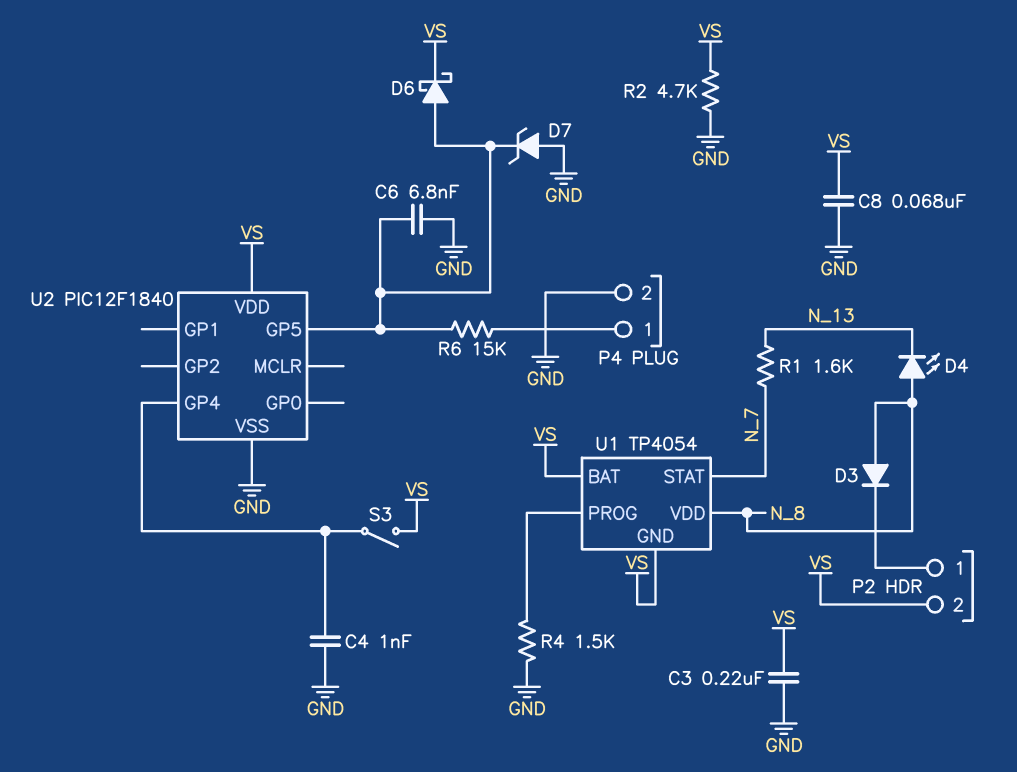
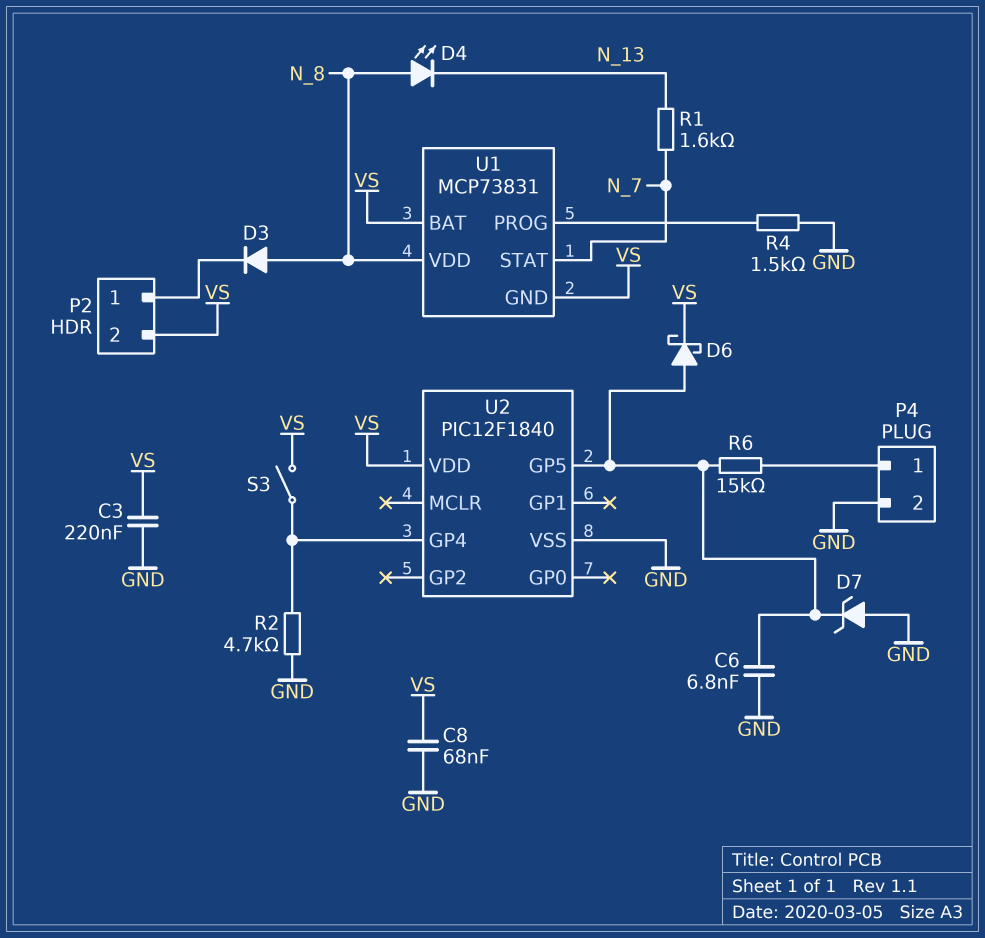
C4: 1nF (GND, U2/GP4) -> none
R2: 4.7k (GND, VS) -> 4.7k (GND, U2/GP4)
U1: TP4054 -> MCP73831

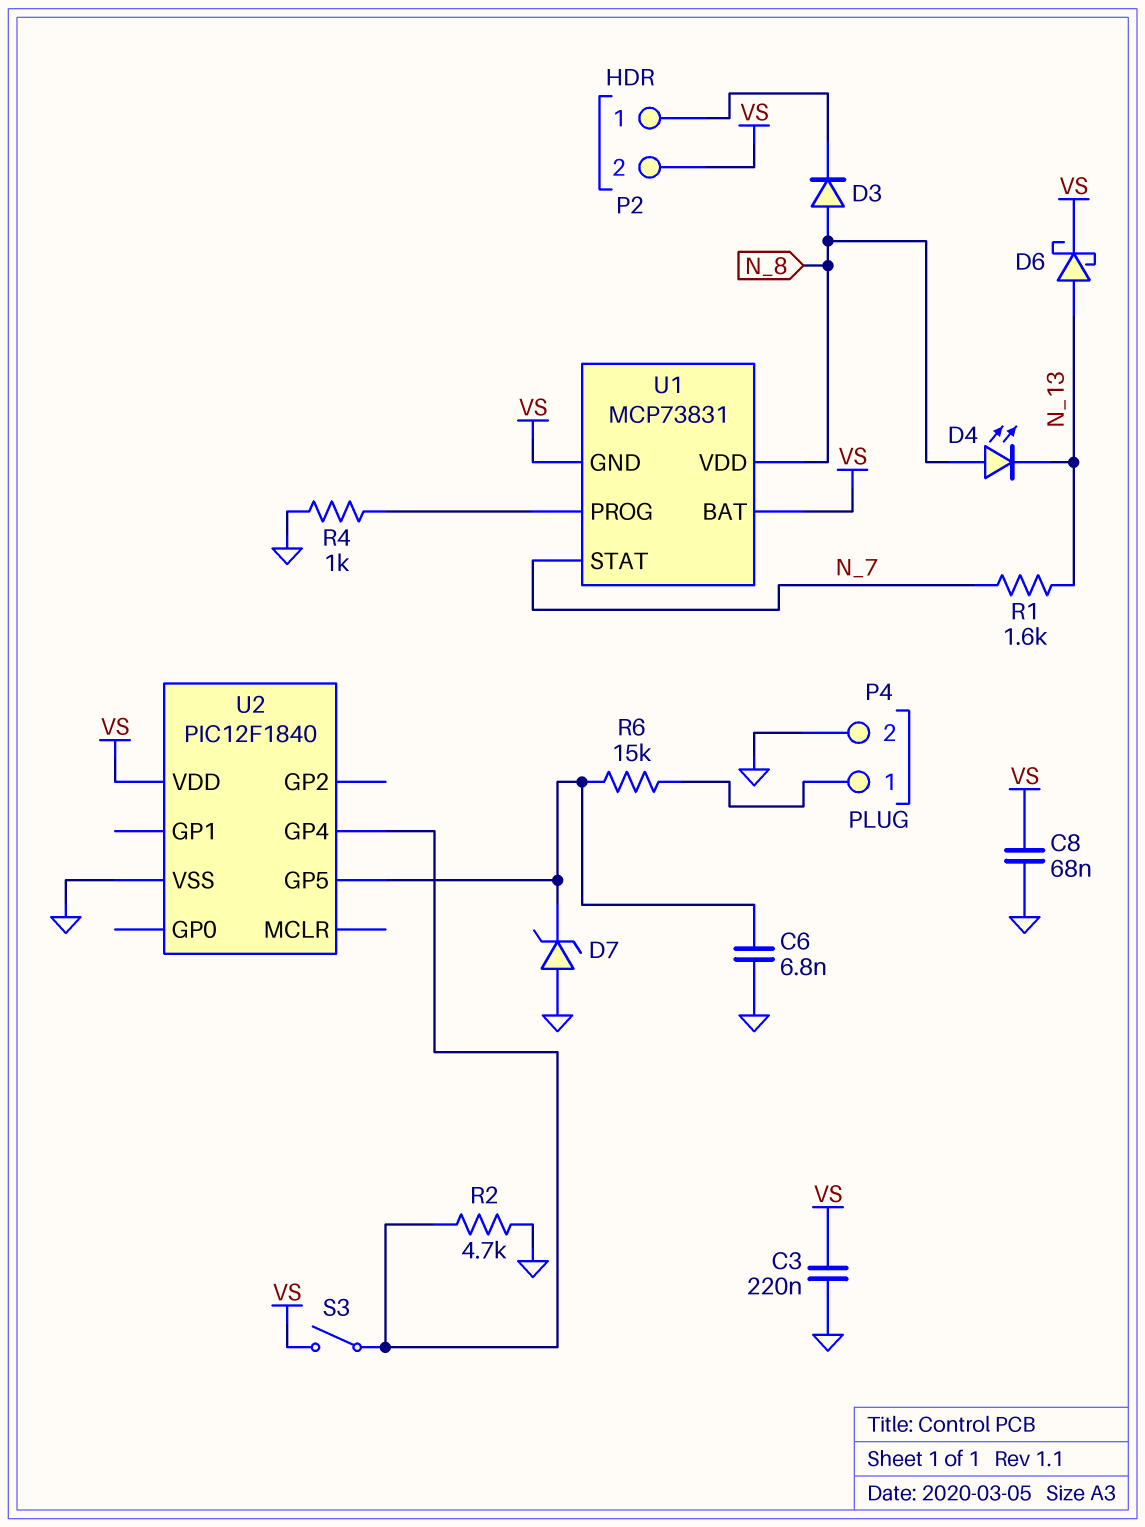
D6: schottky (A U2/GP5, K VS) -> schottky (A N_13, K VS)
R4: 1.5k (GND, U1/PROG) -> 1k (GND, U1/PROG)

